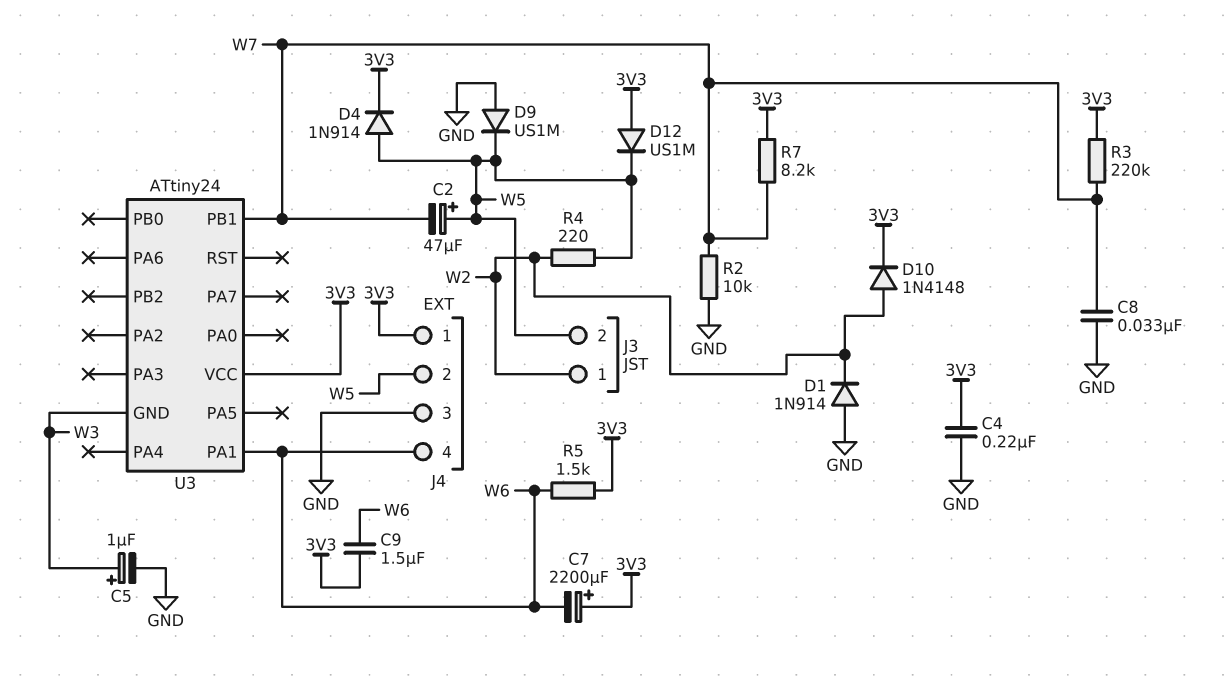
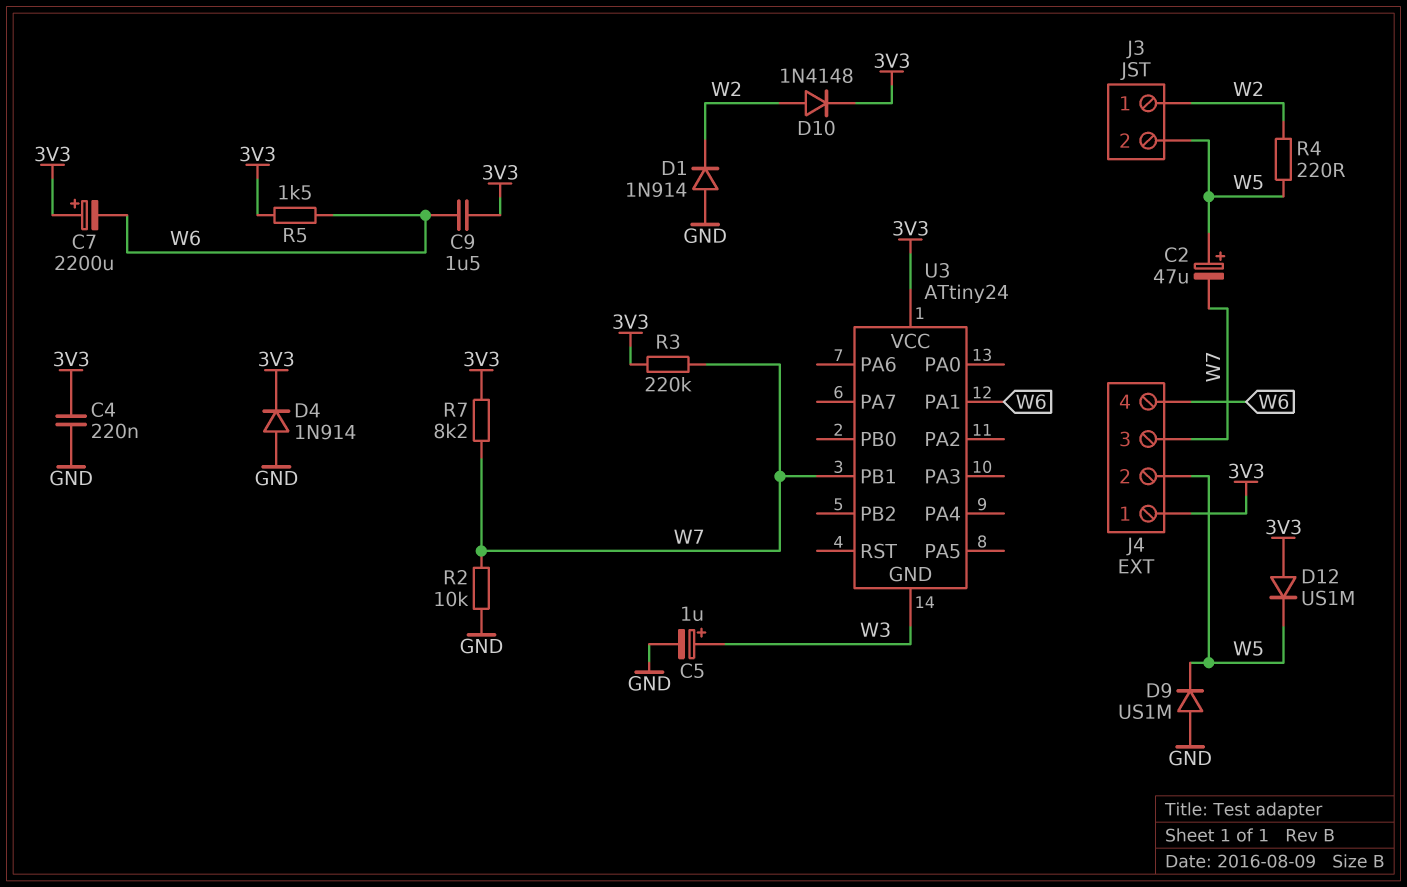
C8: 33nF (GND, W7) -> none
D4: diode 1N914 (A W5, K 3V3) -> diode 1N914 (A GND, K 3V3)
J4 pin 3: GND -> W7

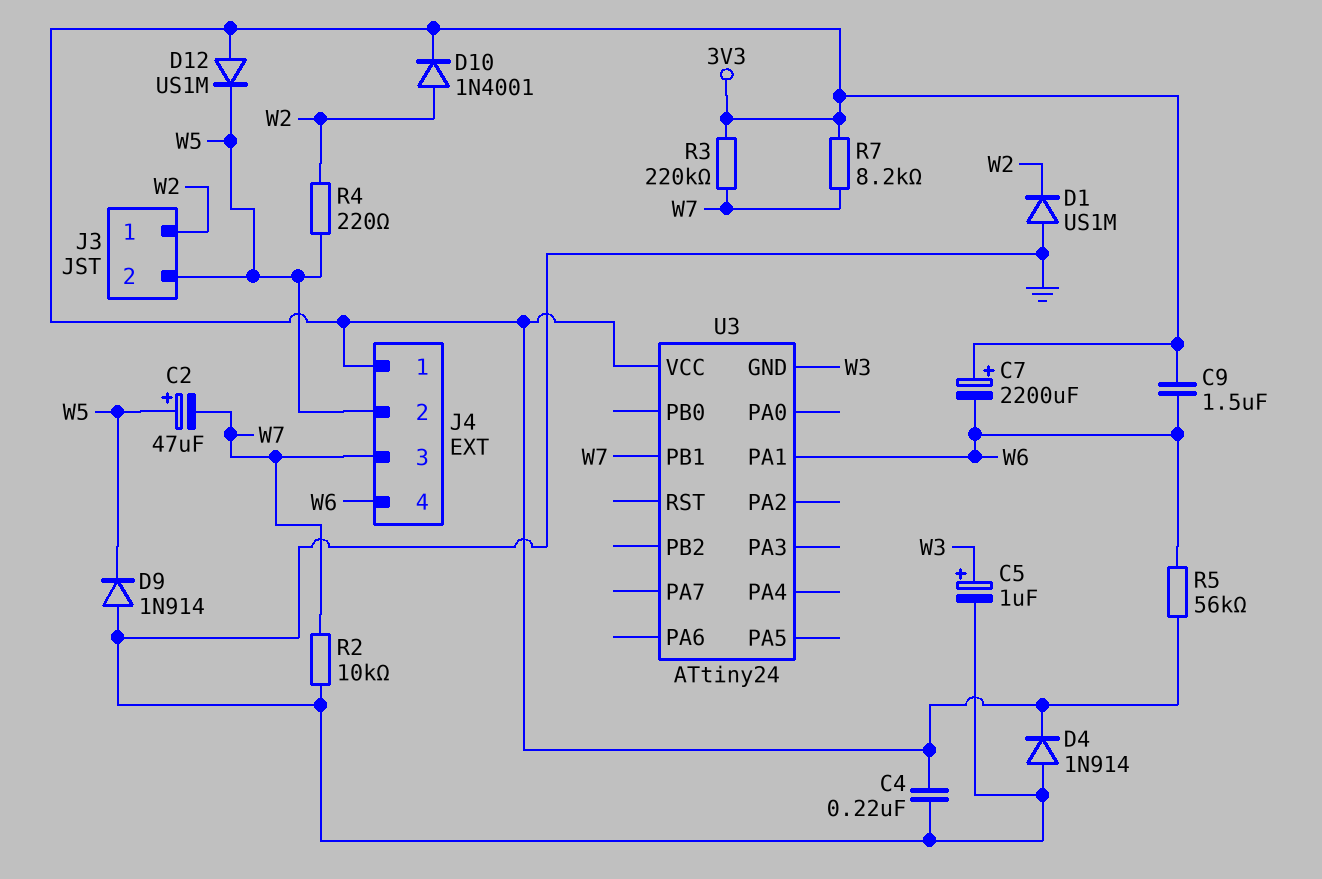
D1: diode 1N914 (A GND, K W2) -> diode US1M (A GND, K W2)
D9: diode US1M (A GND, K W5) -> diode 1N914 (A GND, K W5)
D10: diode 1N4148 (A W2, K 3V3) -> diode 1N4001 (A W2, K 3V3)
R5: 1.5k (3V3, W6) -> 56k (3V3, W6)

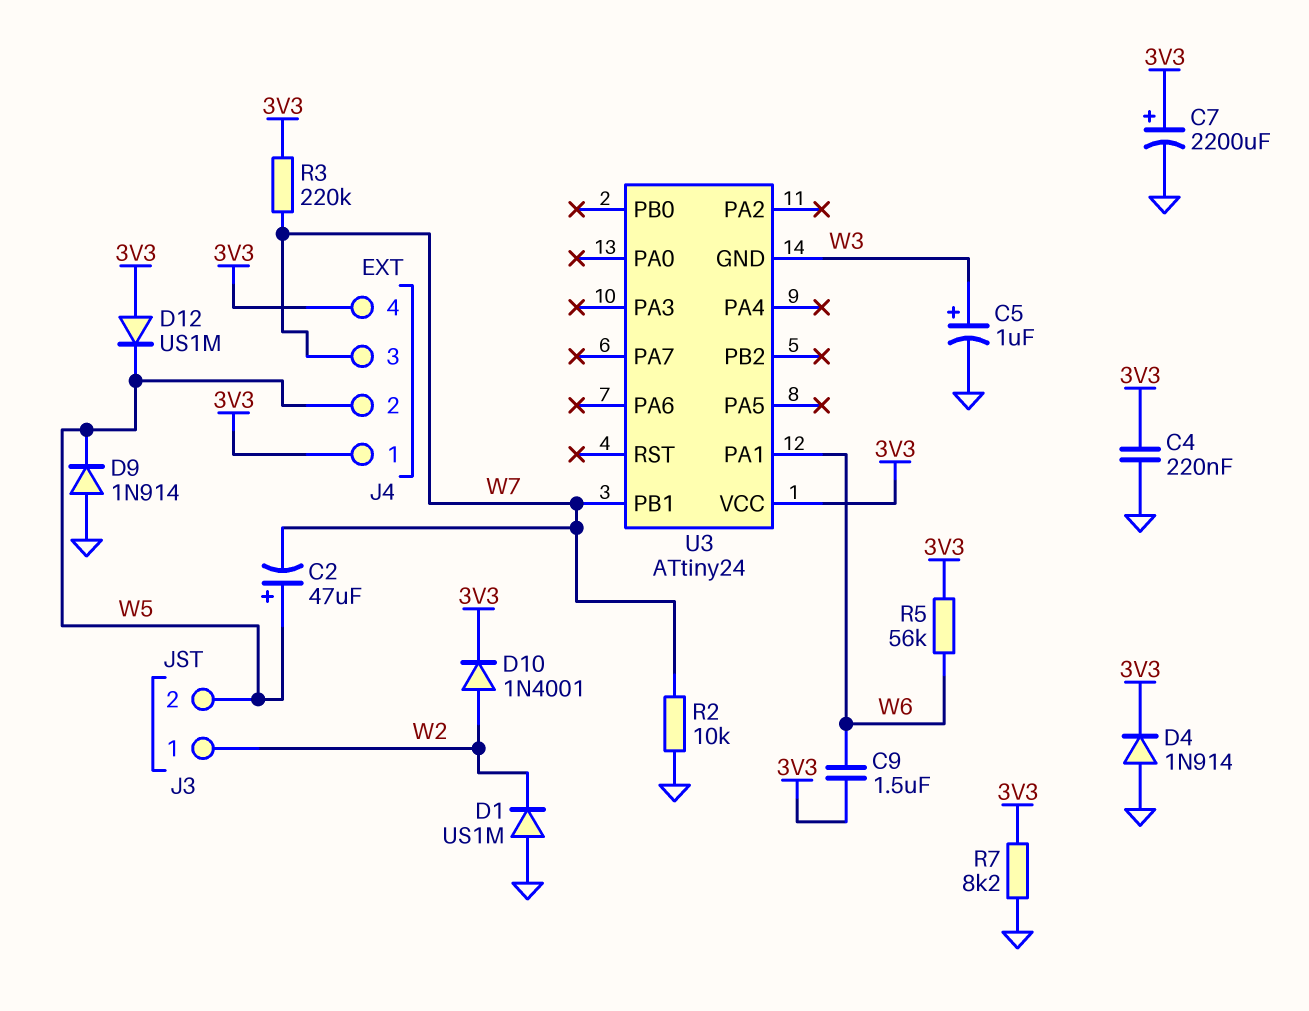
C7: 2200uF (plus 3V3, minus W6) -> 2200uF (plus 3V3, minus GND)
J4 pin 4: W6 -> 3V3
R4: 220 (W2, W5) -> none
R7: 8.2k (3V3, W7) -> 8.2k (3V3, GND)

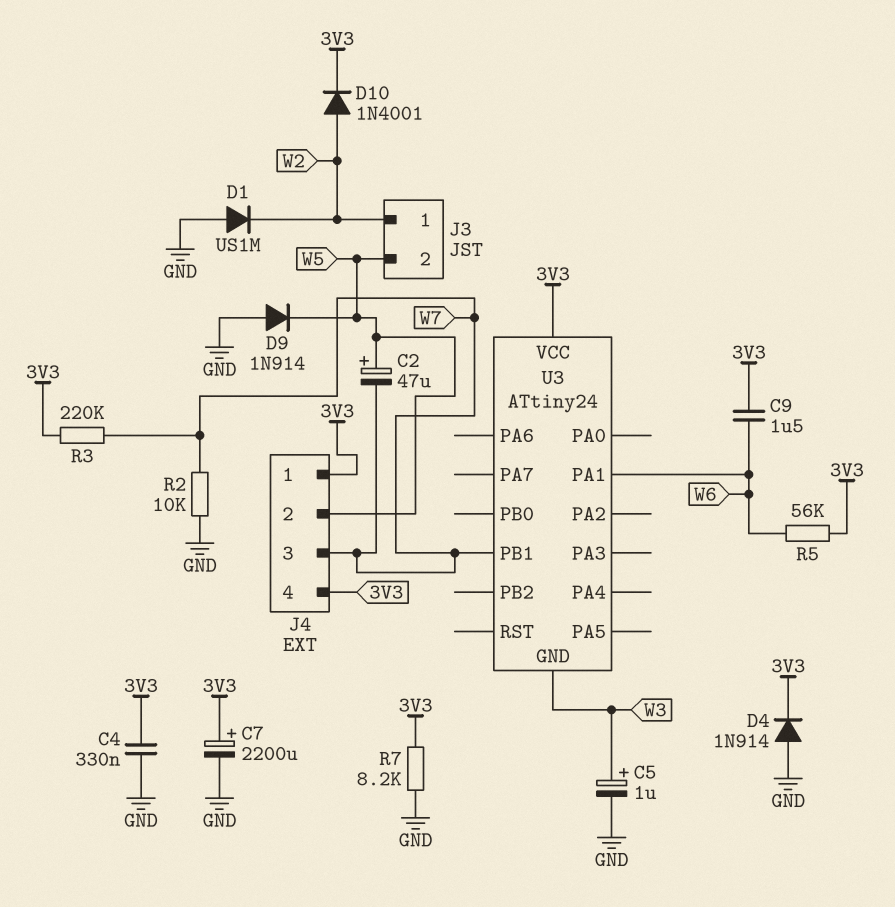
C4: 220nF (3V3, GND) -> 330nF (3V3, GND)
D12: diode US1M (A 3V3, K W5) -> none

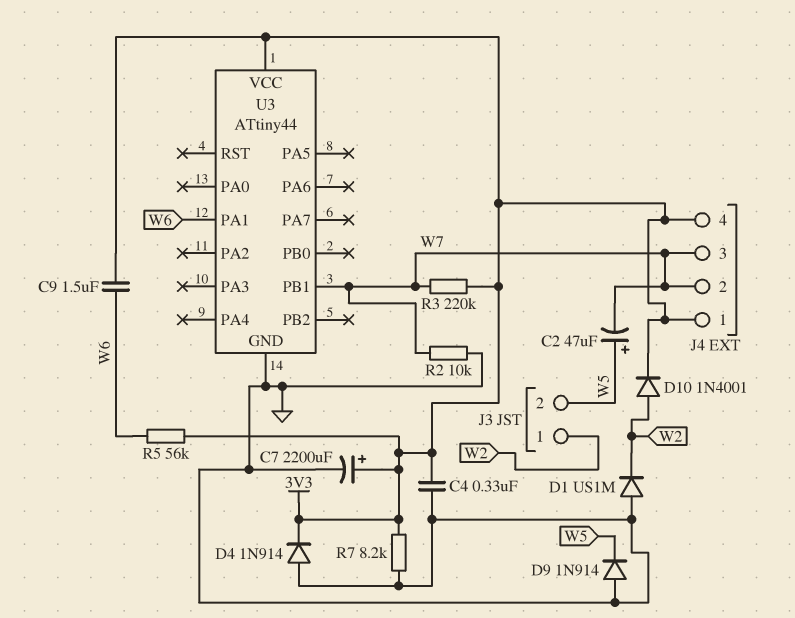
C5: 1uF (plus W3, minus GND) -> none
J4 pin 2: W5 -> W7
U3: ATtiny24 -> ATtiny44
U3 pin GND: W3 -> GND

